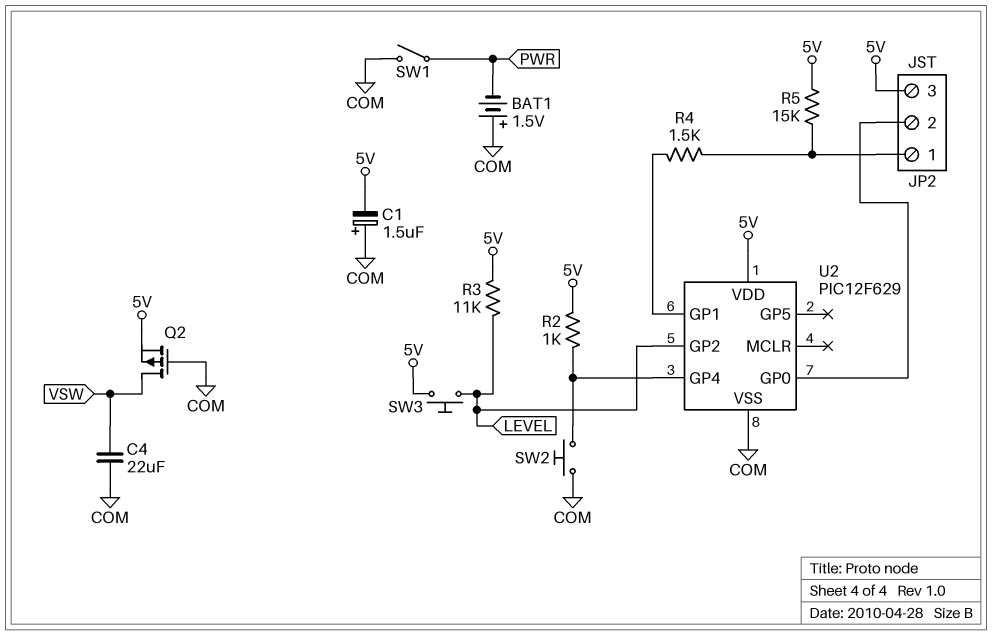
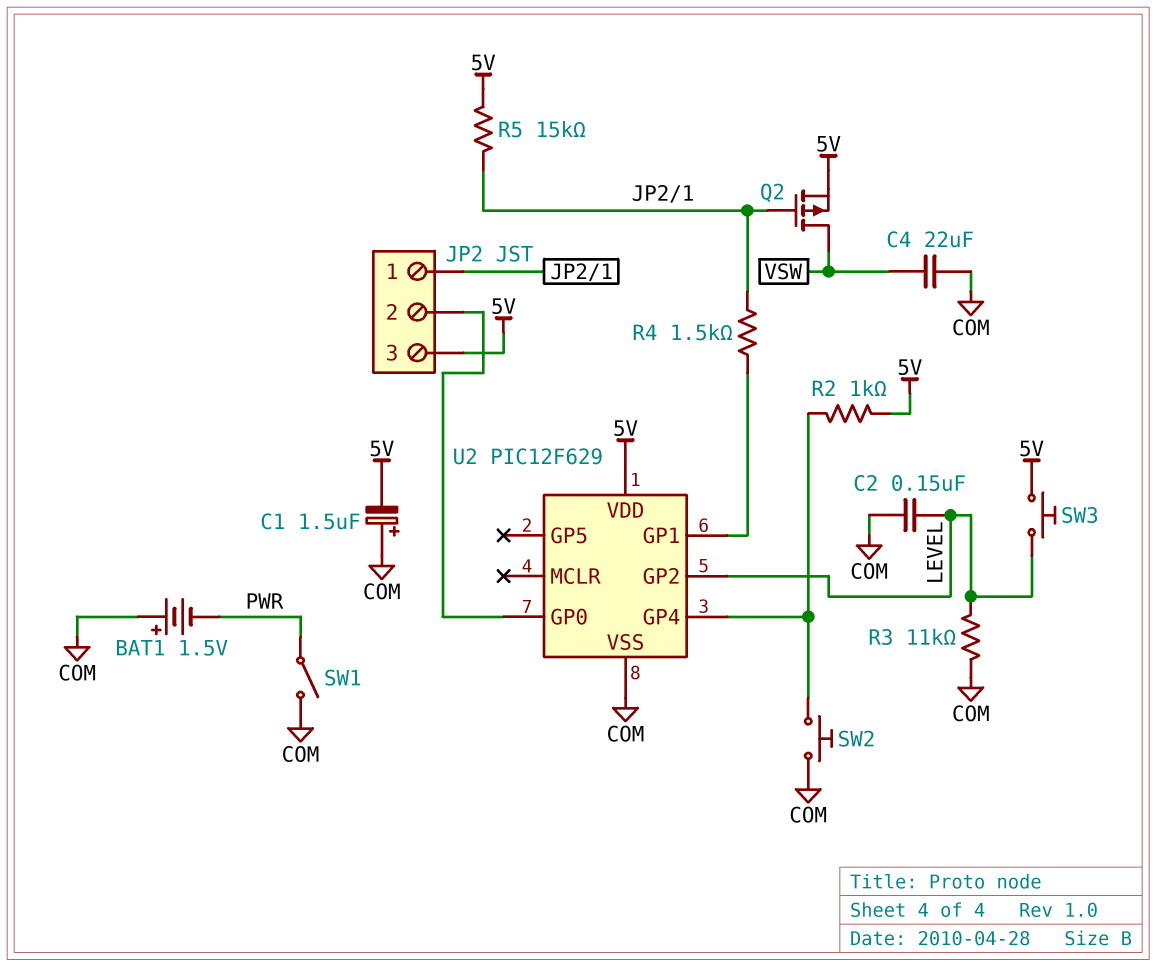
C2: none -> 150nF (COM, LEVEL)
Q2: PMOS (G COM, D VSW, S 5V) -> PMOS (G JP2/1, D VSW, S 5V)
R3: 11k (5V, LEVEL) -> 11k (COM, LEVEL)

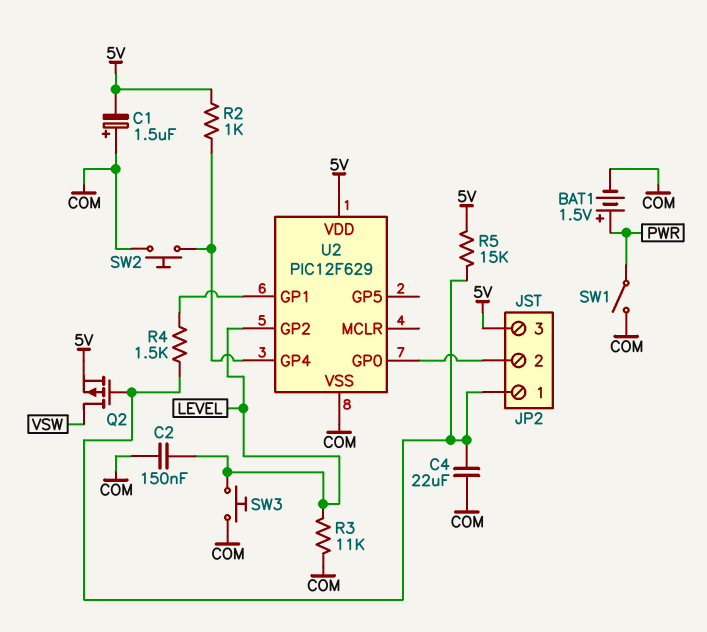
BAT1: 1.5V (plus COM, minus PWR) -> 1.5V (plus PWR, minus COM)
C4: 22uF (COM, VSW) -> 22uF (COM, JP2/1)
SW3: button (5V, LEVEL) -> button (COM, LEVEL)

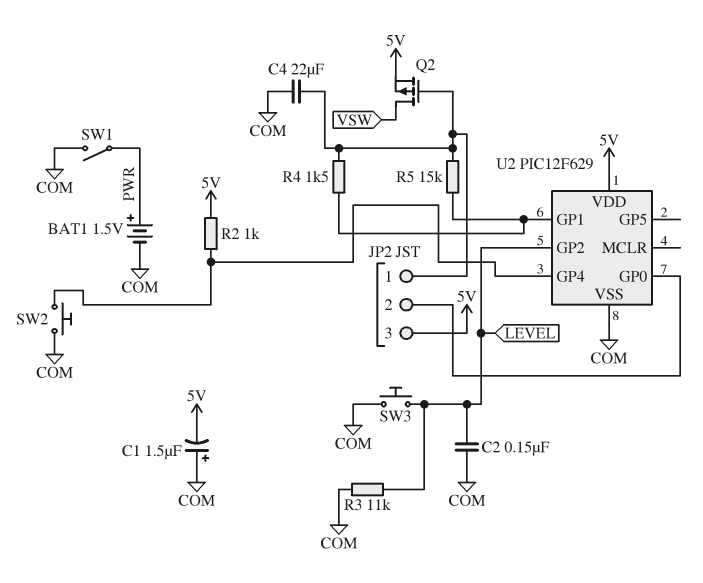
R5: 15k (5V, JP2/1) -> 15k (JP2/1, U2/GP1)

